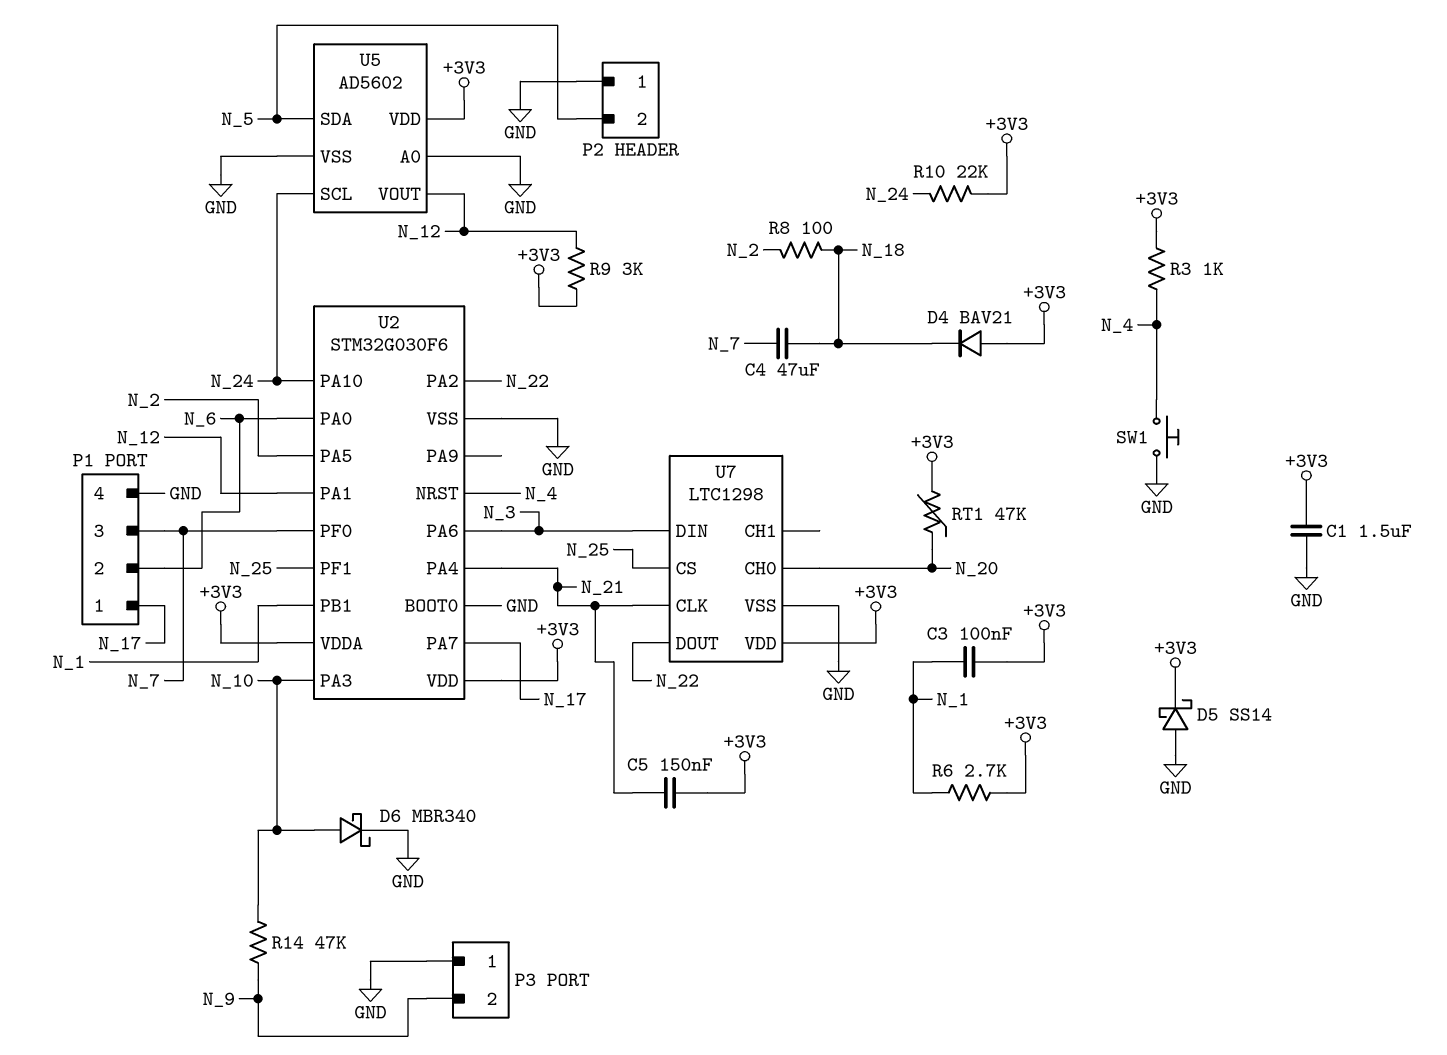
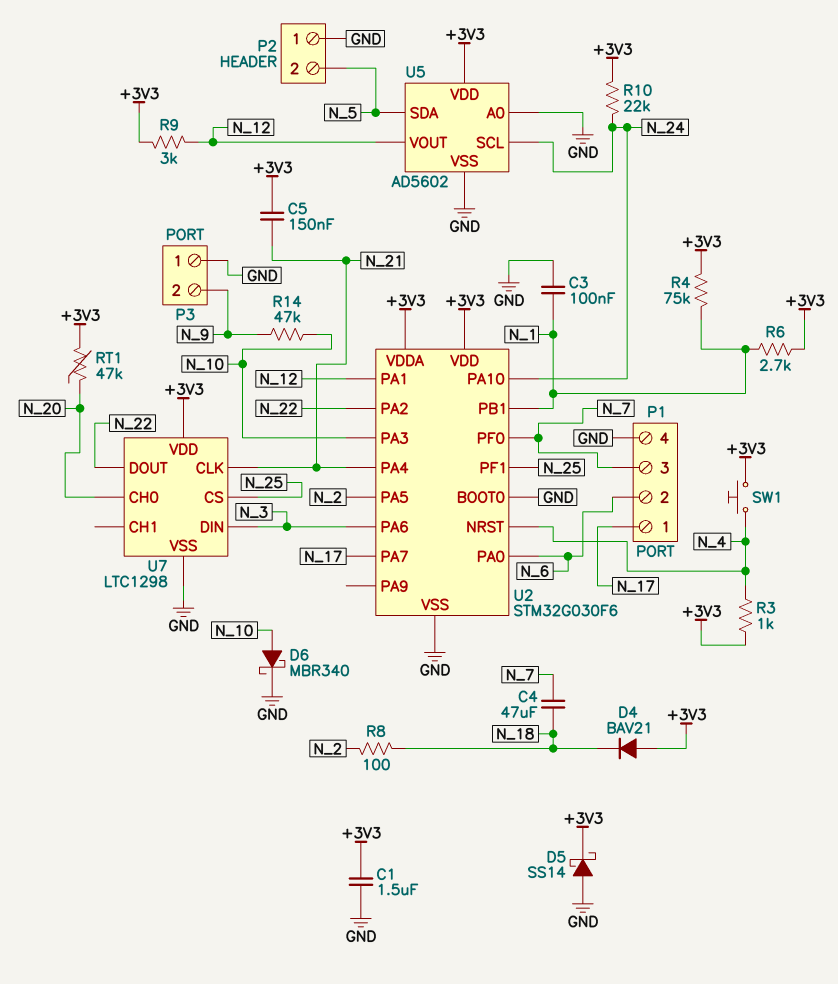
C3: 100nF (+3V3, N_1) -> 100nF (GND, N_1)
R4: none -> 75k (+3V3, N_1)
SW1: button (GND, N_4) -> button (+3V3, N_4)

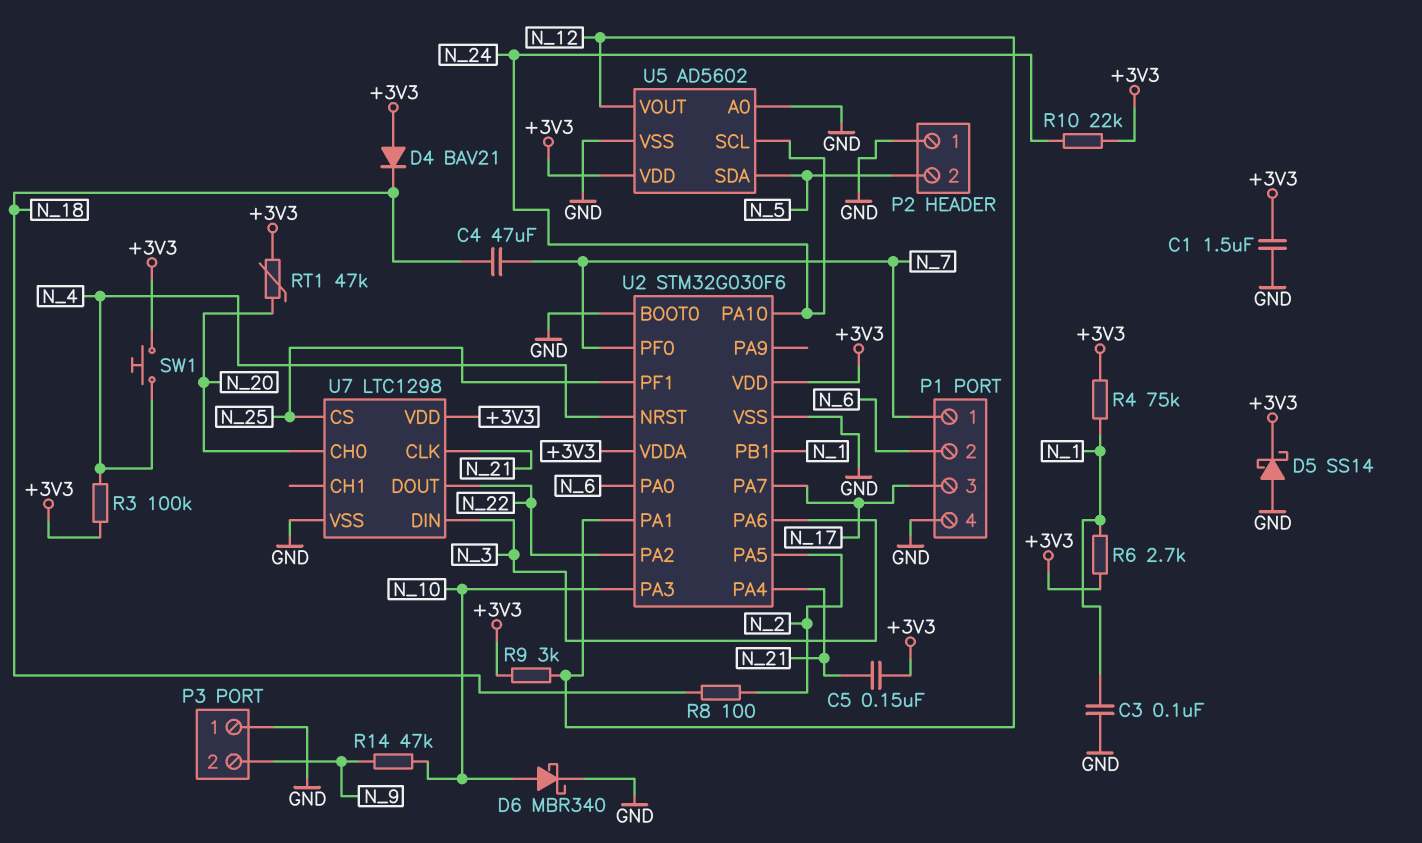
P1 pin 1: N_17 -> N_7
P1 pin 3: N_7 -> N_17
R3: 1k (+3V3, N_4) -> 100k (+3V3, N_4)

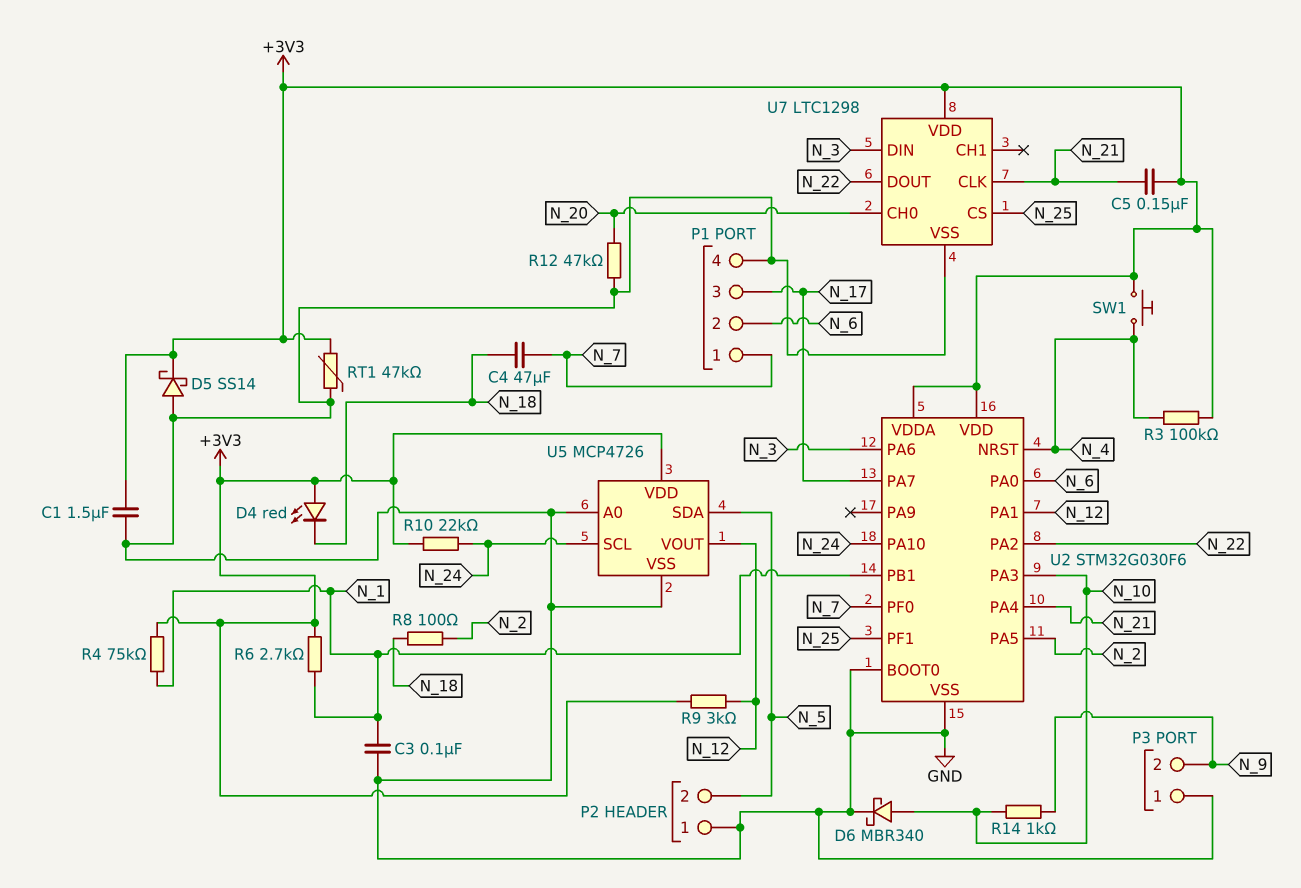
D4: diode BAV21 (A +3V3, K N_18) -> LED red (A +3V3, K N_18)
R12: none -> 47k (GND, N_20)
R14: 47k (N_9, N_10) -> 1k (N_9, N_10)
RT1: 47k (+3V3, N_20) -> 47k (+3V3, GND)
U5: AD5602 -> MCP4726

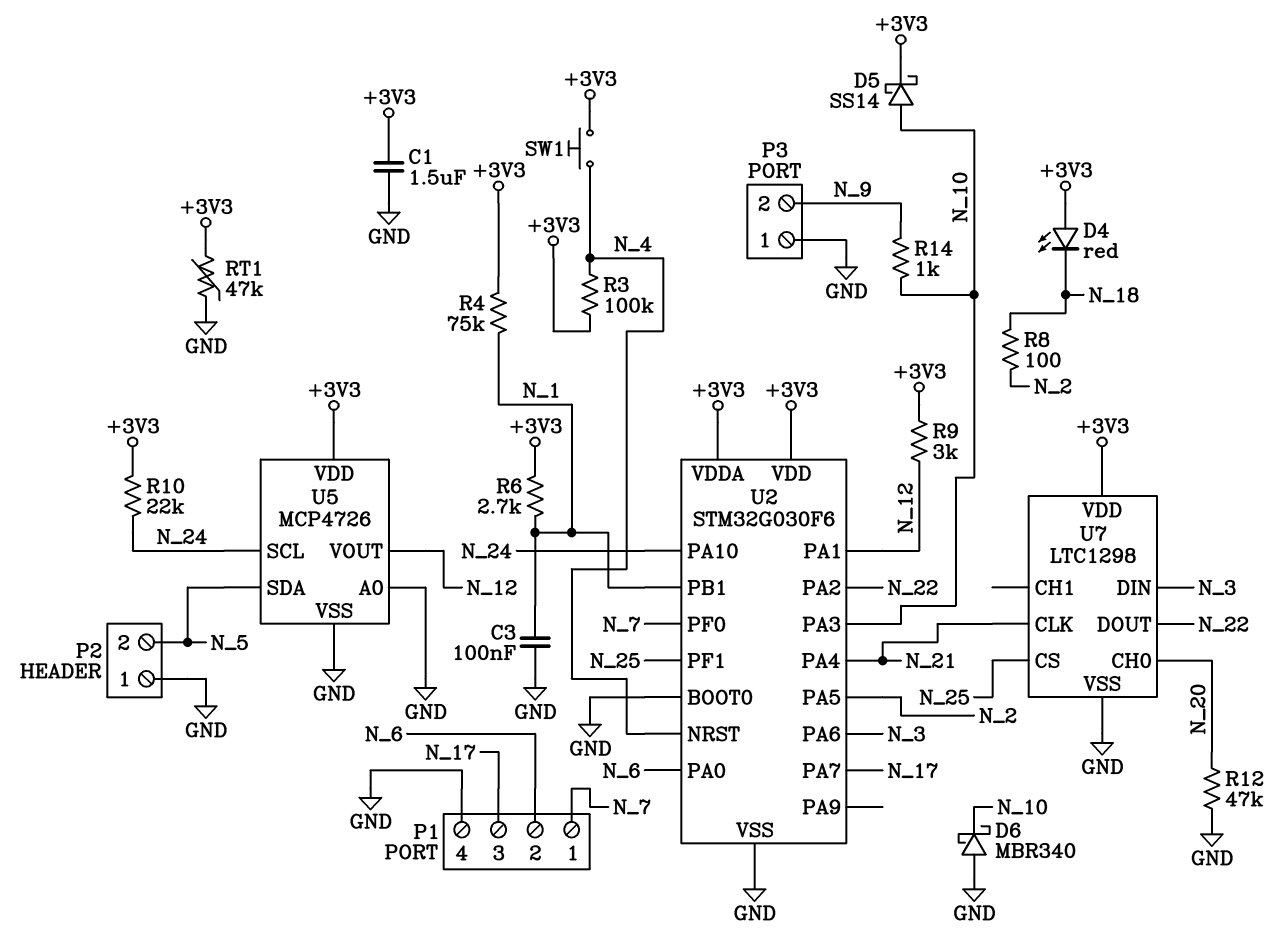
C4: 47uF (N_7, N_18) -> none
C5: 150nF (+3V3, N_21) -> none
D5: schottky SS14 (A GND, K +3V3) -> schottky SS14 (A N_10, K +3V3)
D6: schottky MBR340 (A N_10, K GND) -> schottky MBR340 (A GND, K N_10)

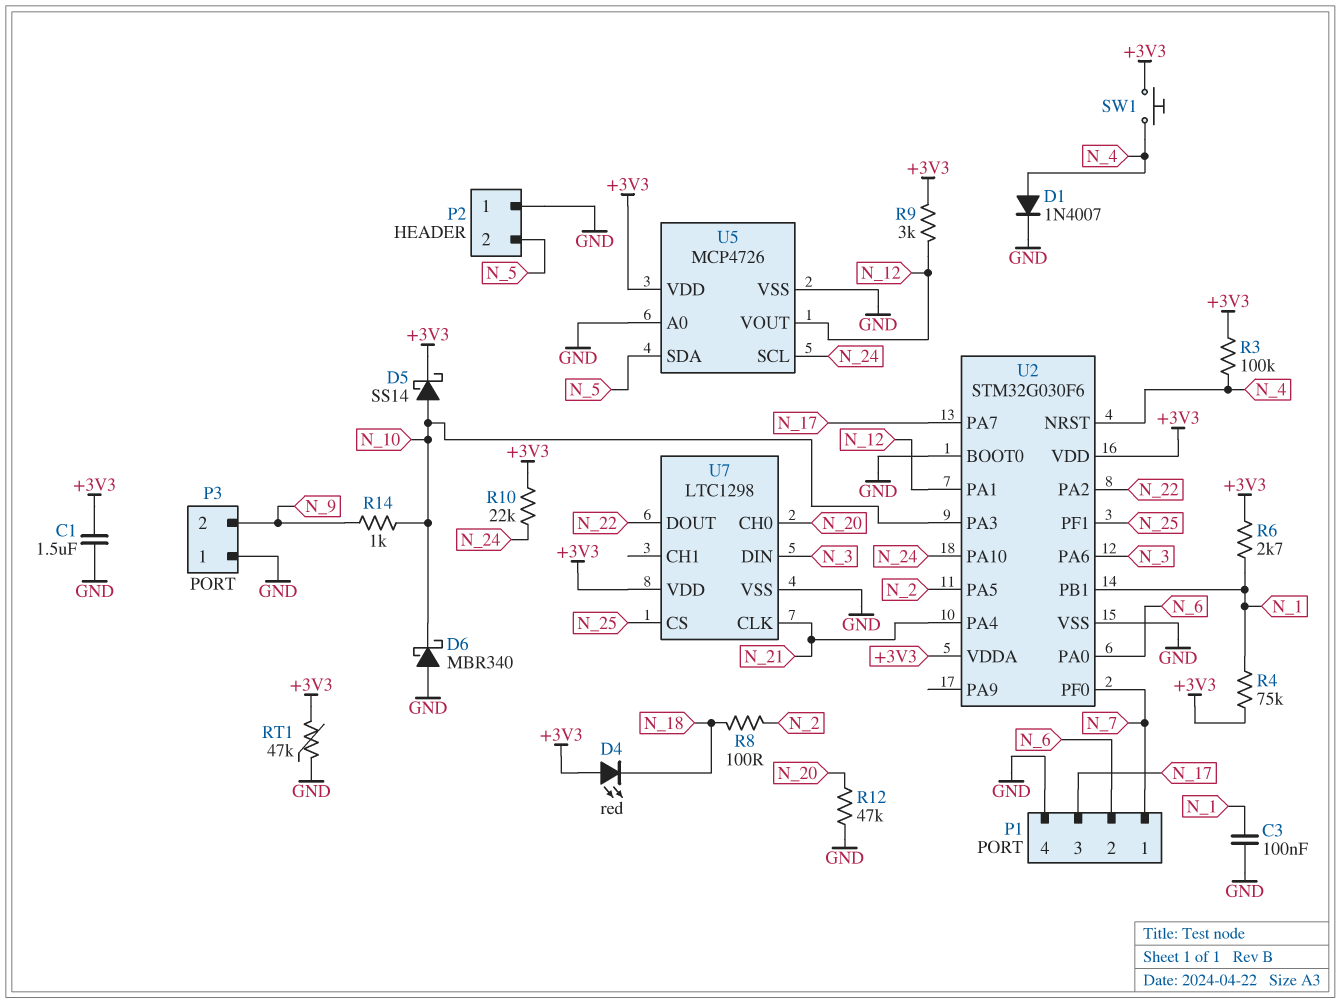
D1: none -> diode 1N4007 (A N_4, K GND)

